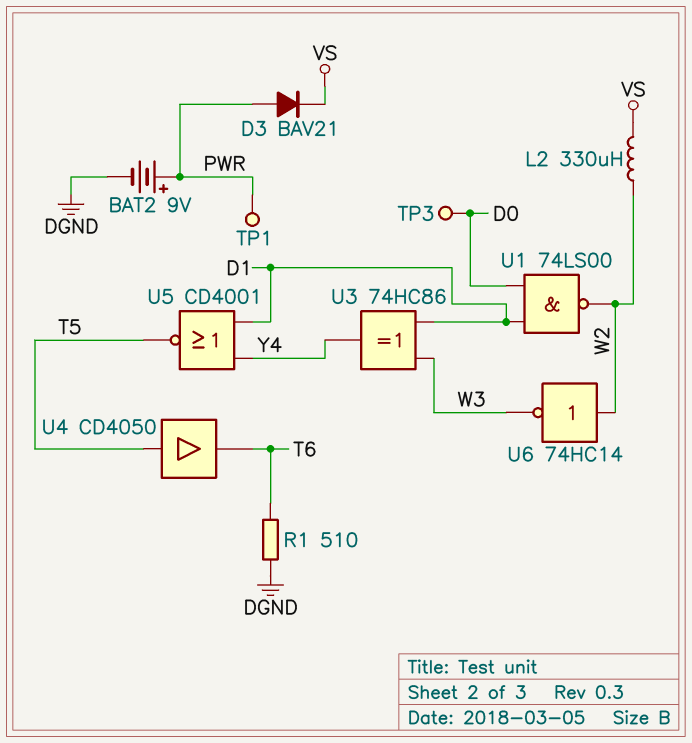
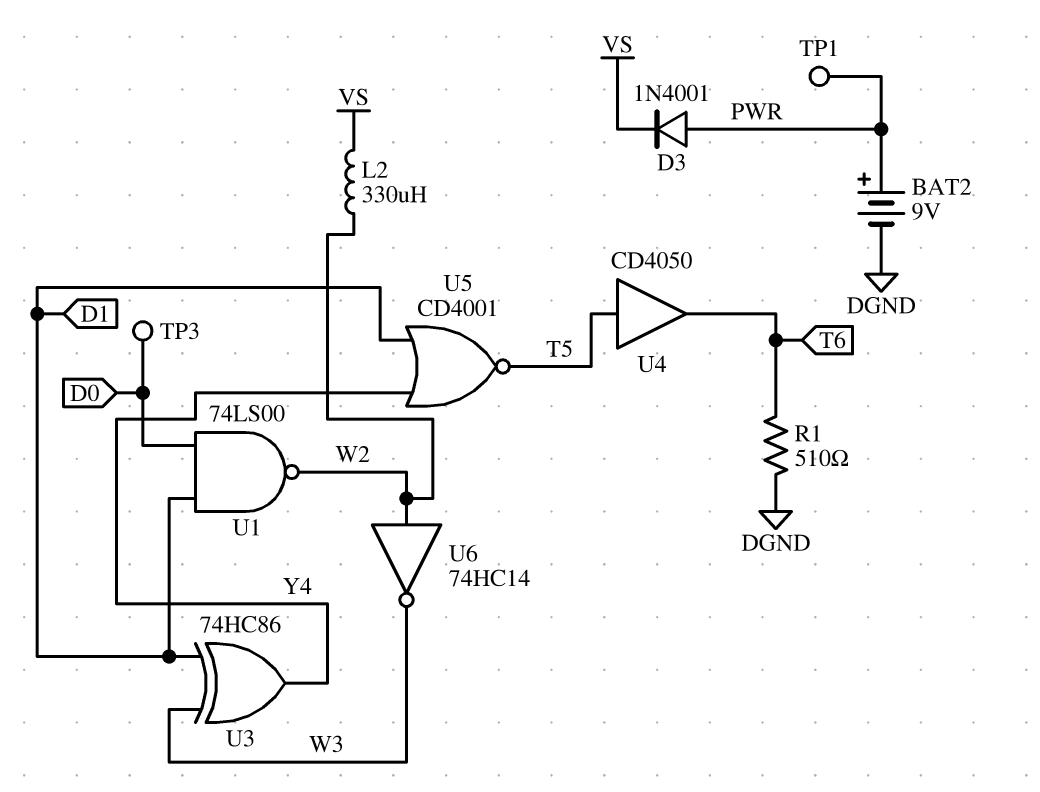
D3: diode BAV21 (A PWR, K VS) -> diode 1N4001 (A PWR, K VS)

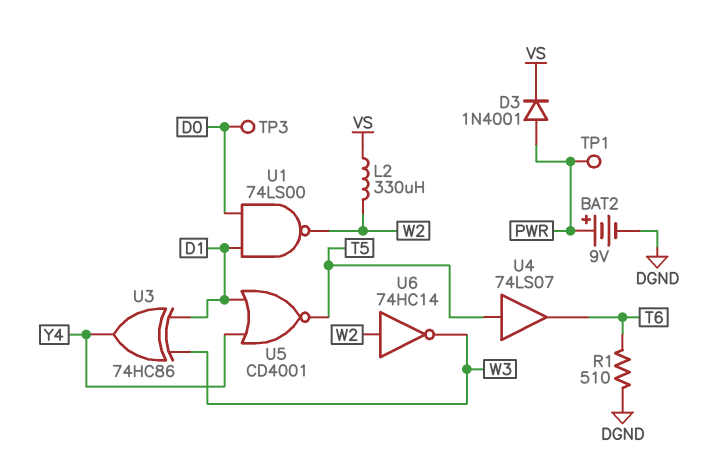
U4: buffer CD4050 (in T5, out T6) -> buffer 74LS07 (in T5, out T6)

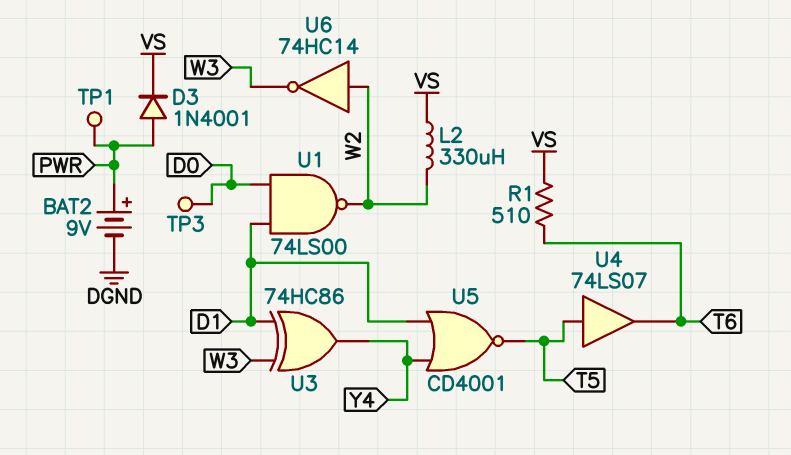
R1: 510 (DGND, T6) -> 510 (T6, VS)

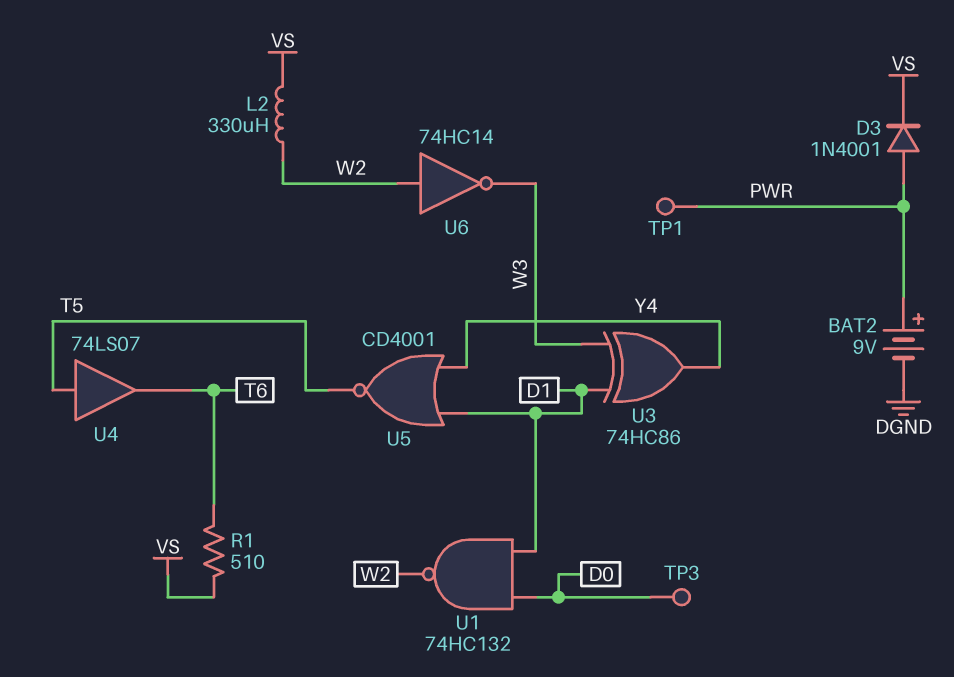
U1: NAND 74LS00 (in D0, in D1, out W2) -> NAND 74HC132 (in D0, in D1, out W2)

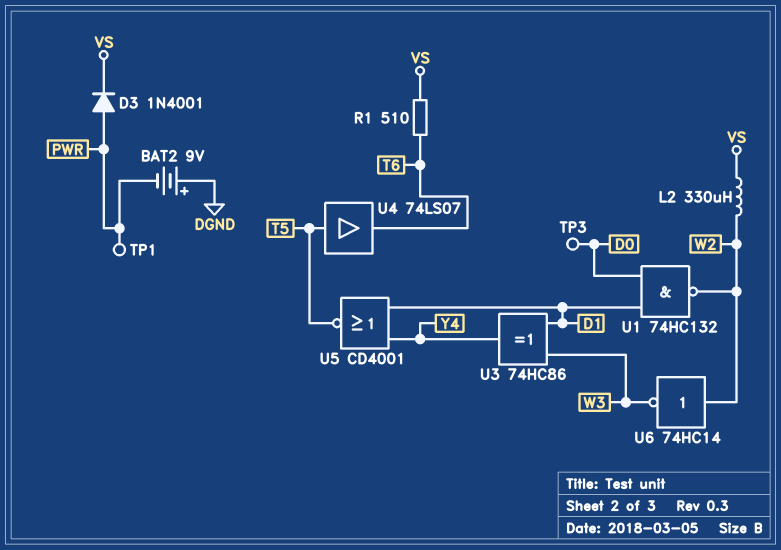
BAT2: 9V (plus PWR, minus DGND) -> 9V (plus DGND, minus PWR)

